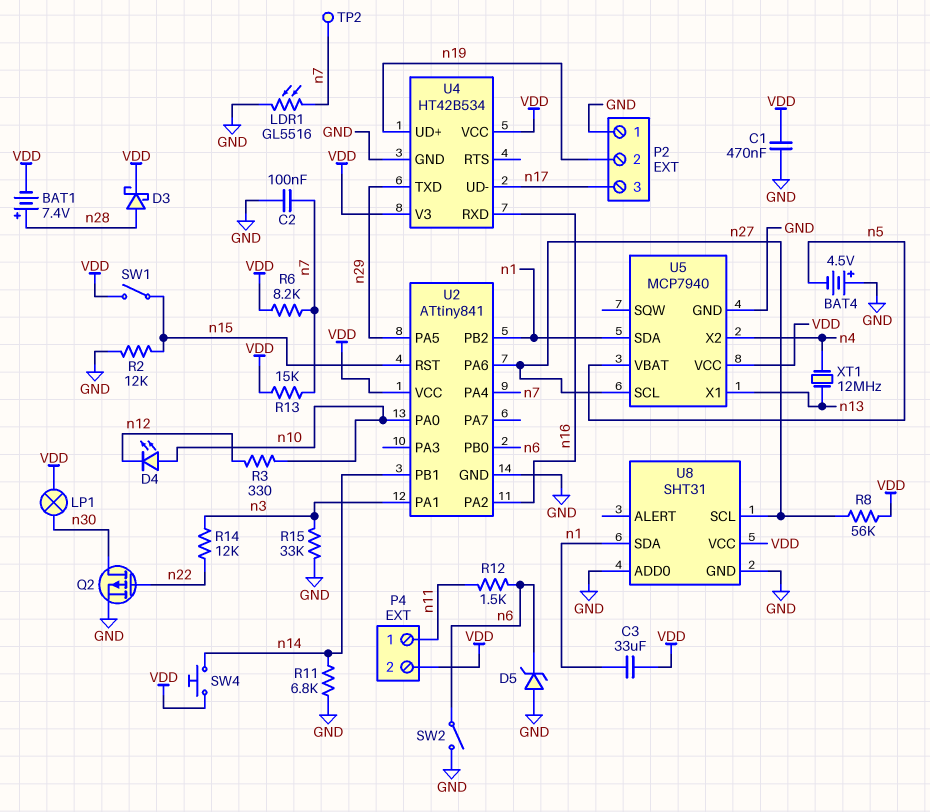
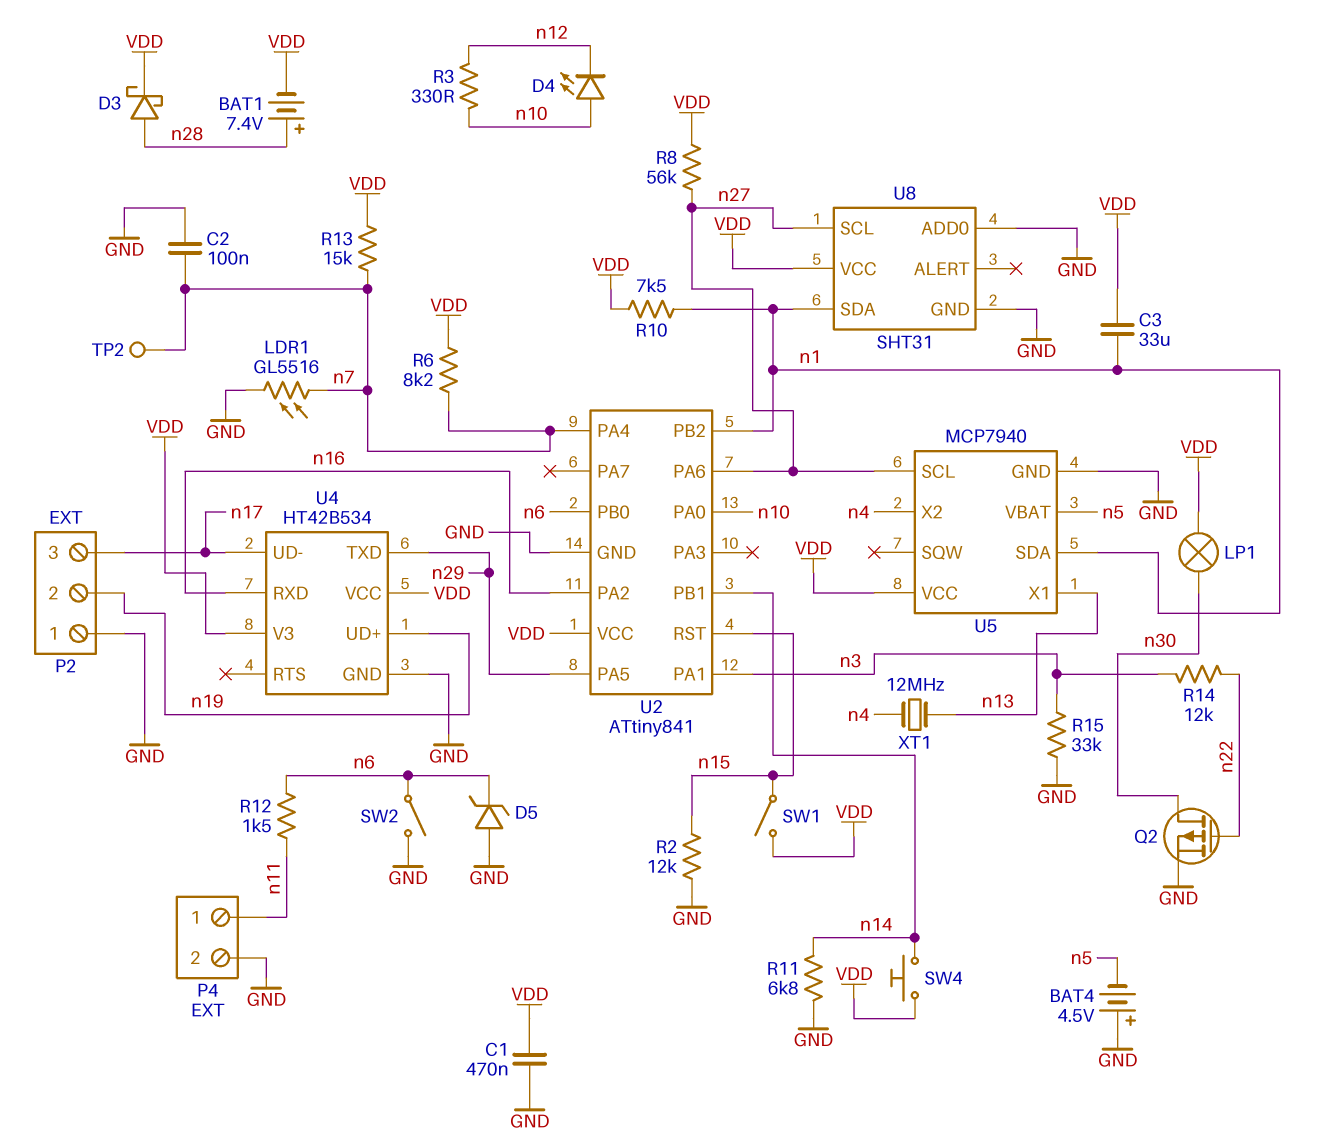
P4 pin 2: VDD -> GND
R10: none -> 7.5k (VDD, n1)

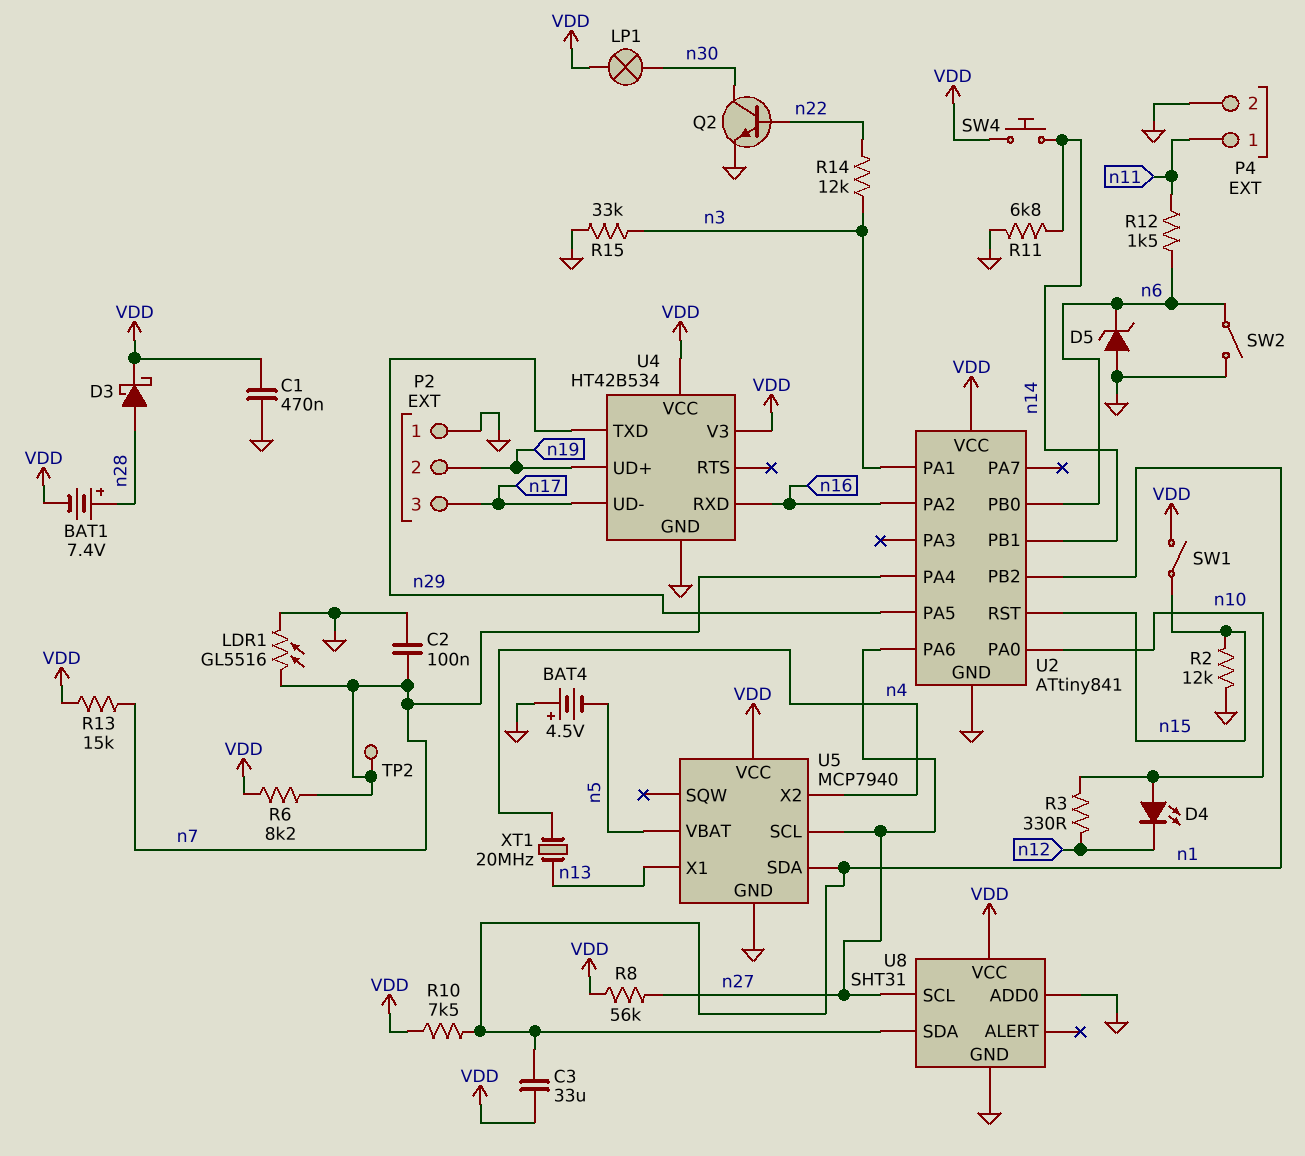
Q2: PMOS (G n22, D n30, S GND) -> NPN (B n22, C n30, E GND)
XT1: 12MHz (n4, n13) -> 20MHz (n4, n13)

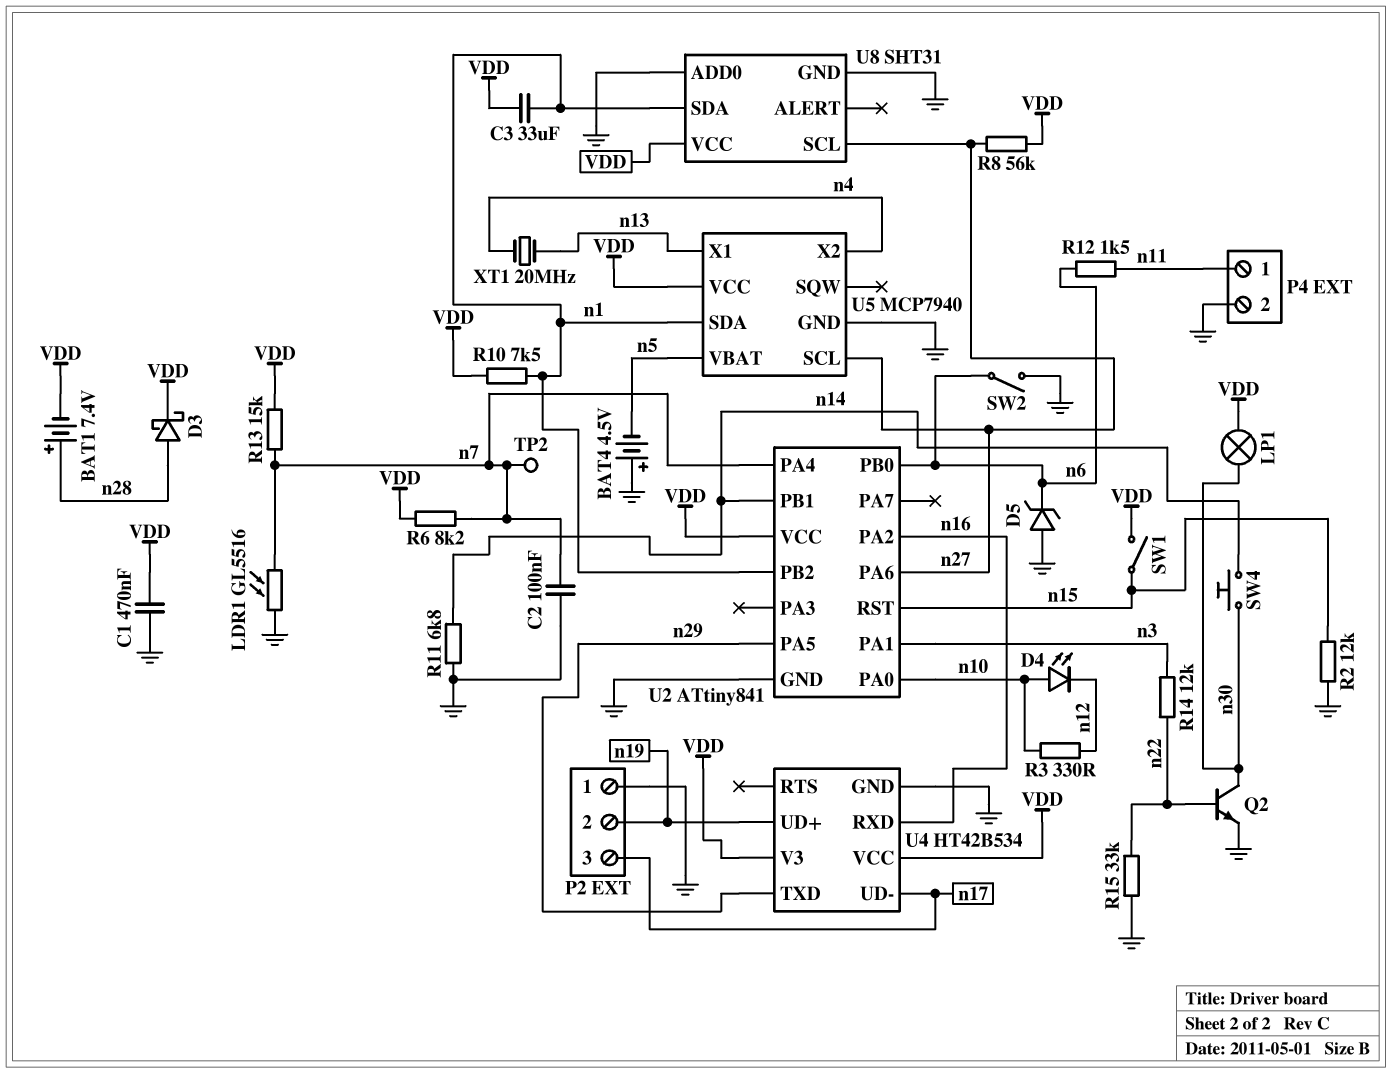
R15: 33k (GND, n3) -> 33k (GND, n22)
SW4: button (VDD, n14) -> button (n14, n30)

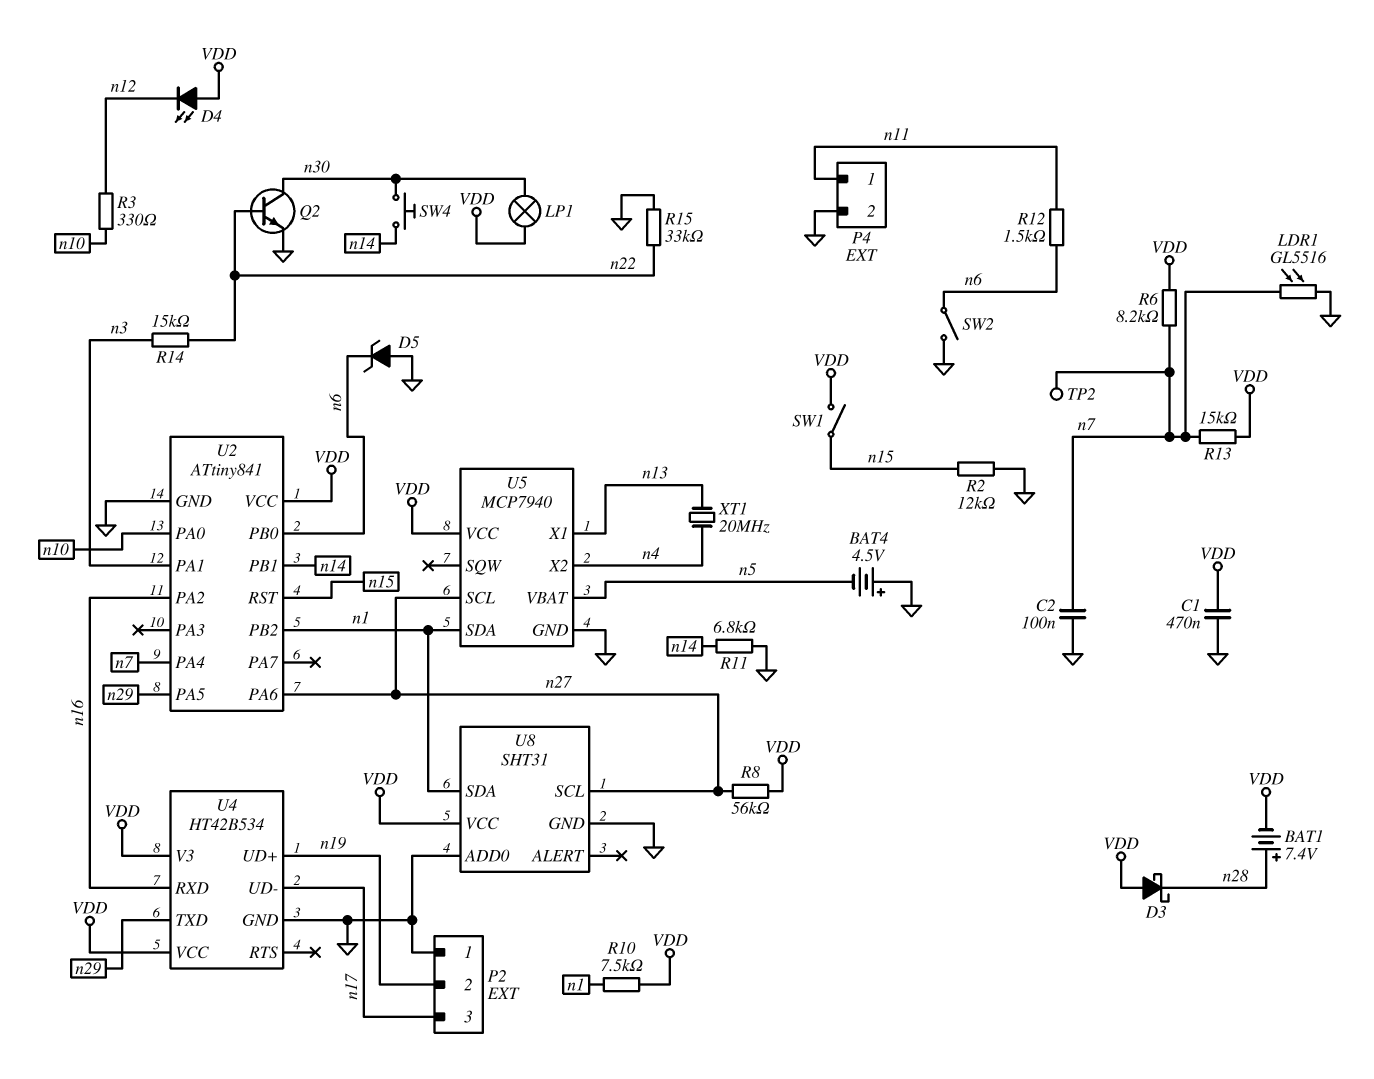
C3: 33uF (VDD, n1) -> none
D3: schottky (A n28, K VDD) -> schottky (A VDD, K n28)
D4: LED (A n10, K n12) -> LED (A VDD, K n12)
R14: 12k (n3, n22) -> 15k (n3, n22)

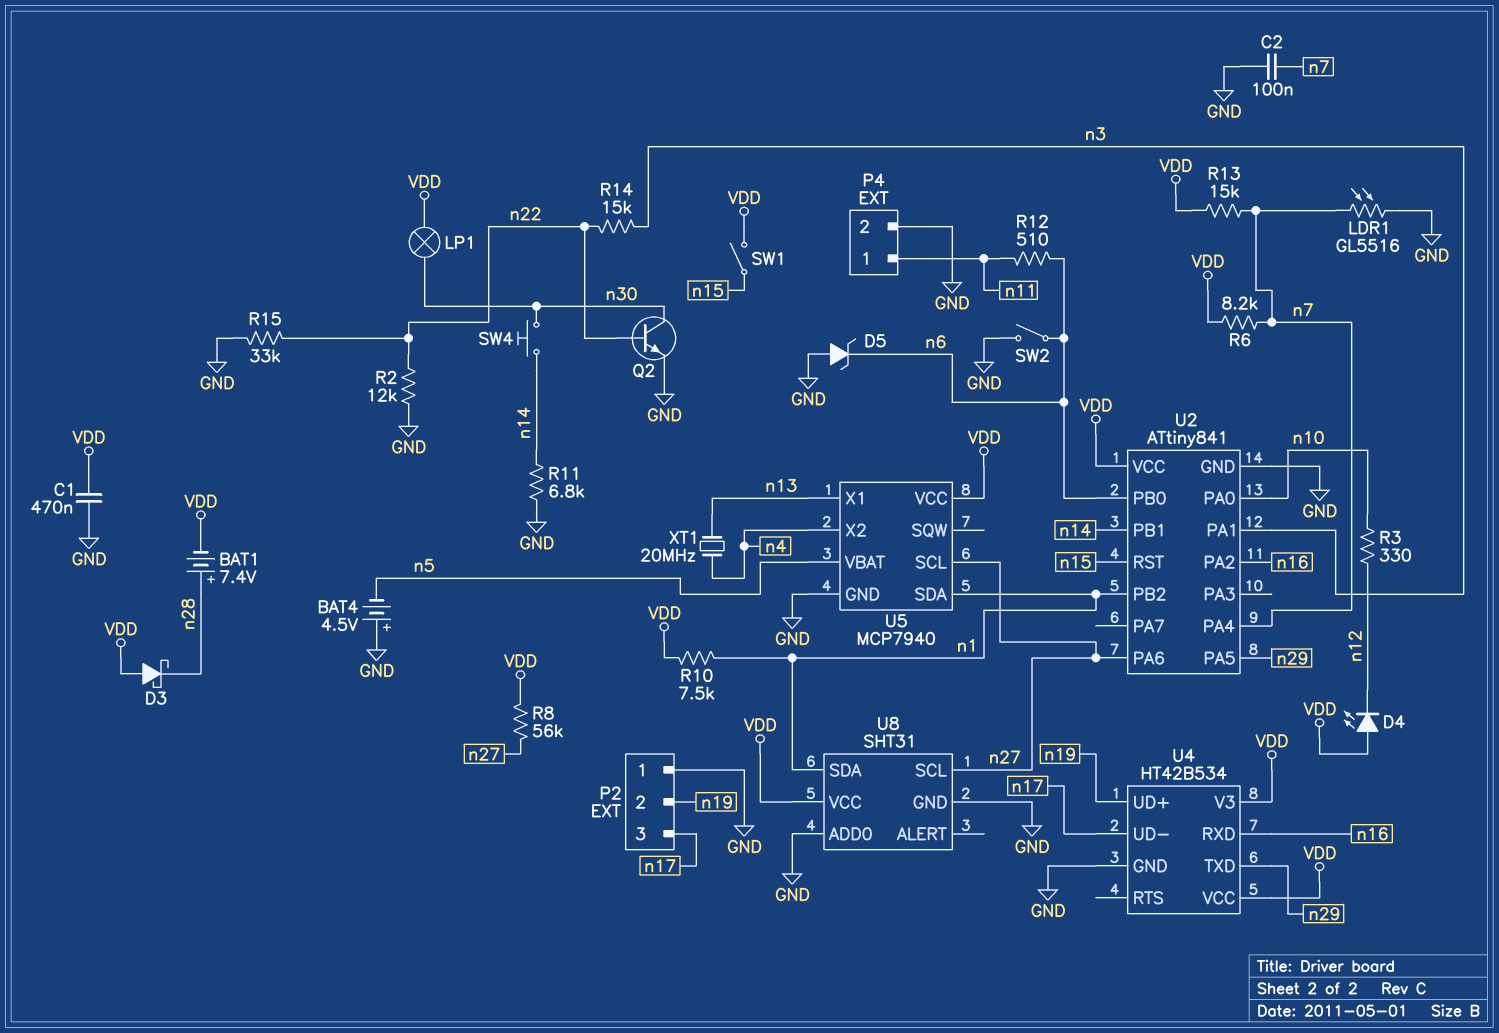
R2: 12k (GND, n15) -> 12k (GND, n22)
R12: 1.5k (n6, n11) -> 510 (n6, n11)
TP2: test point (n7) -> none

